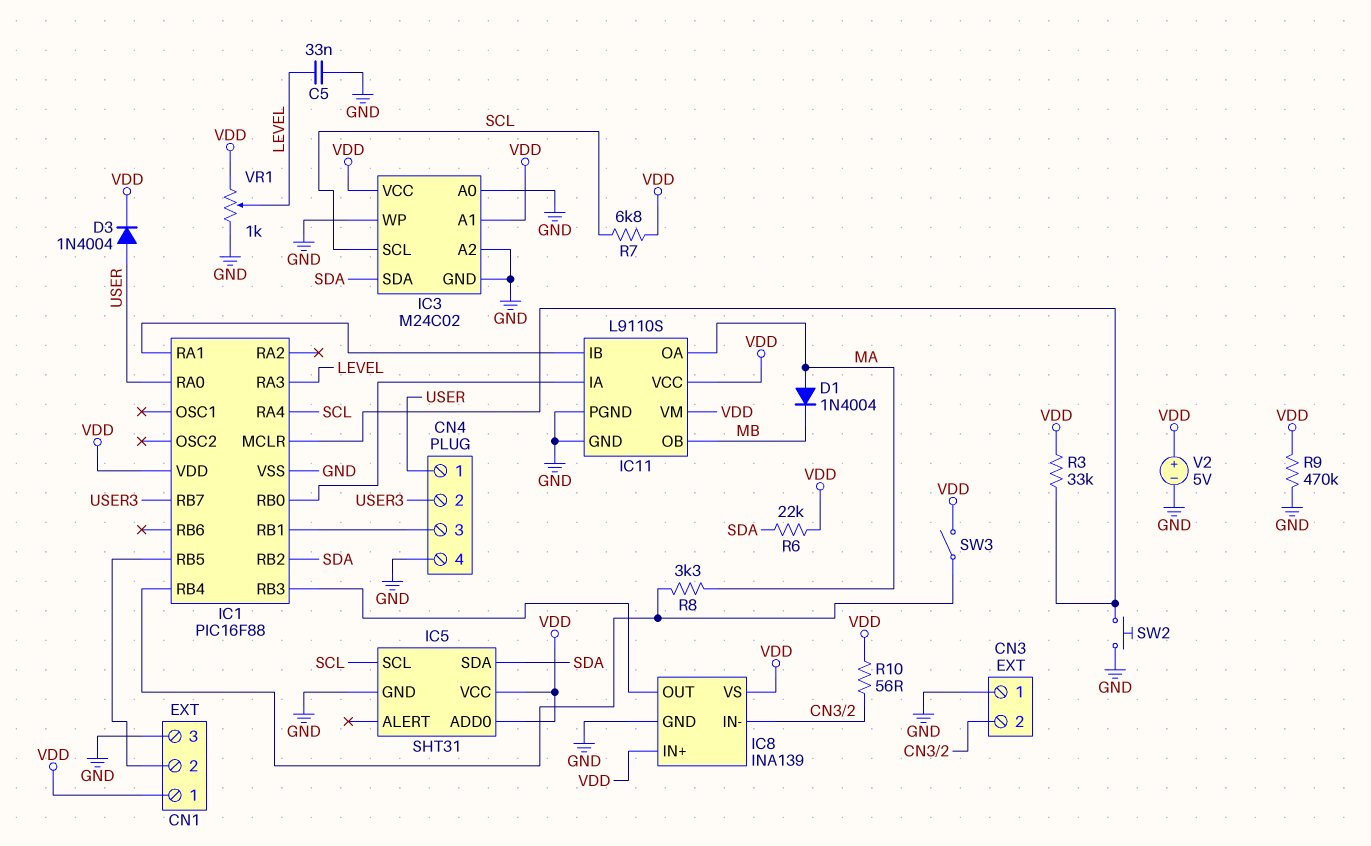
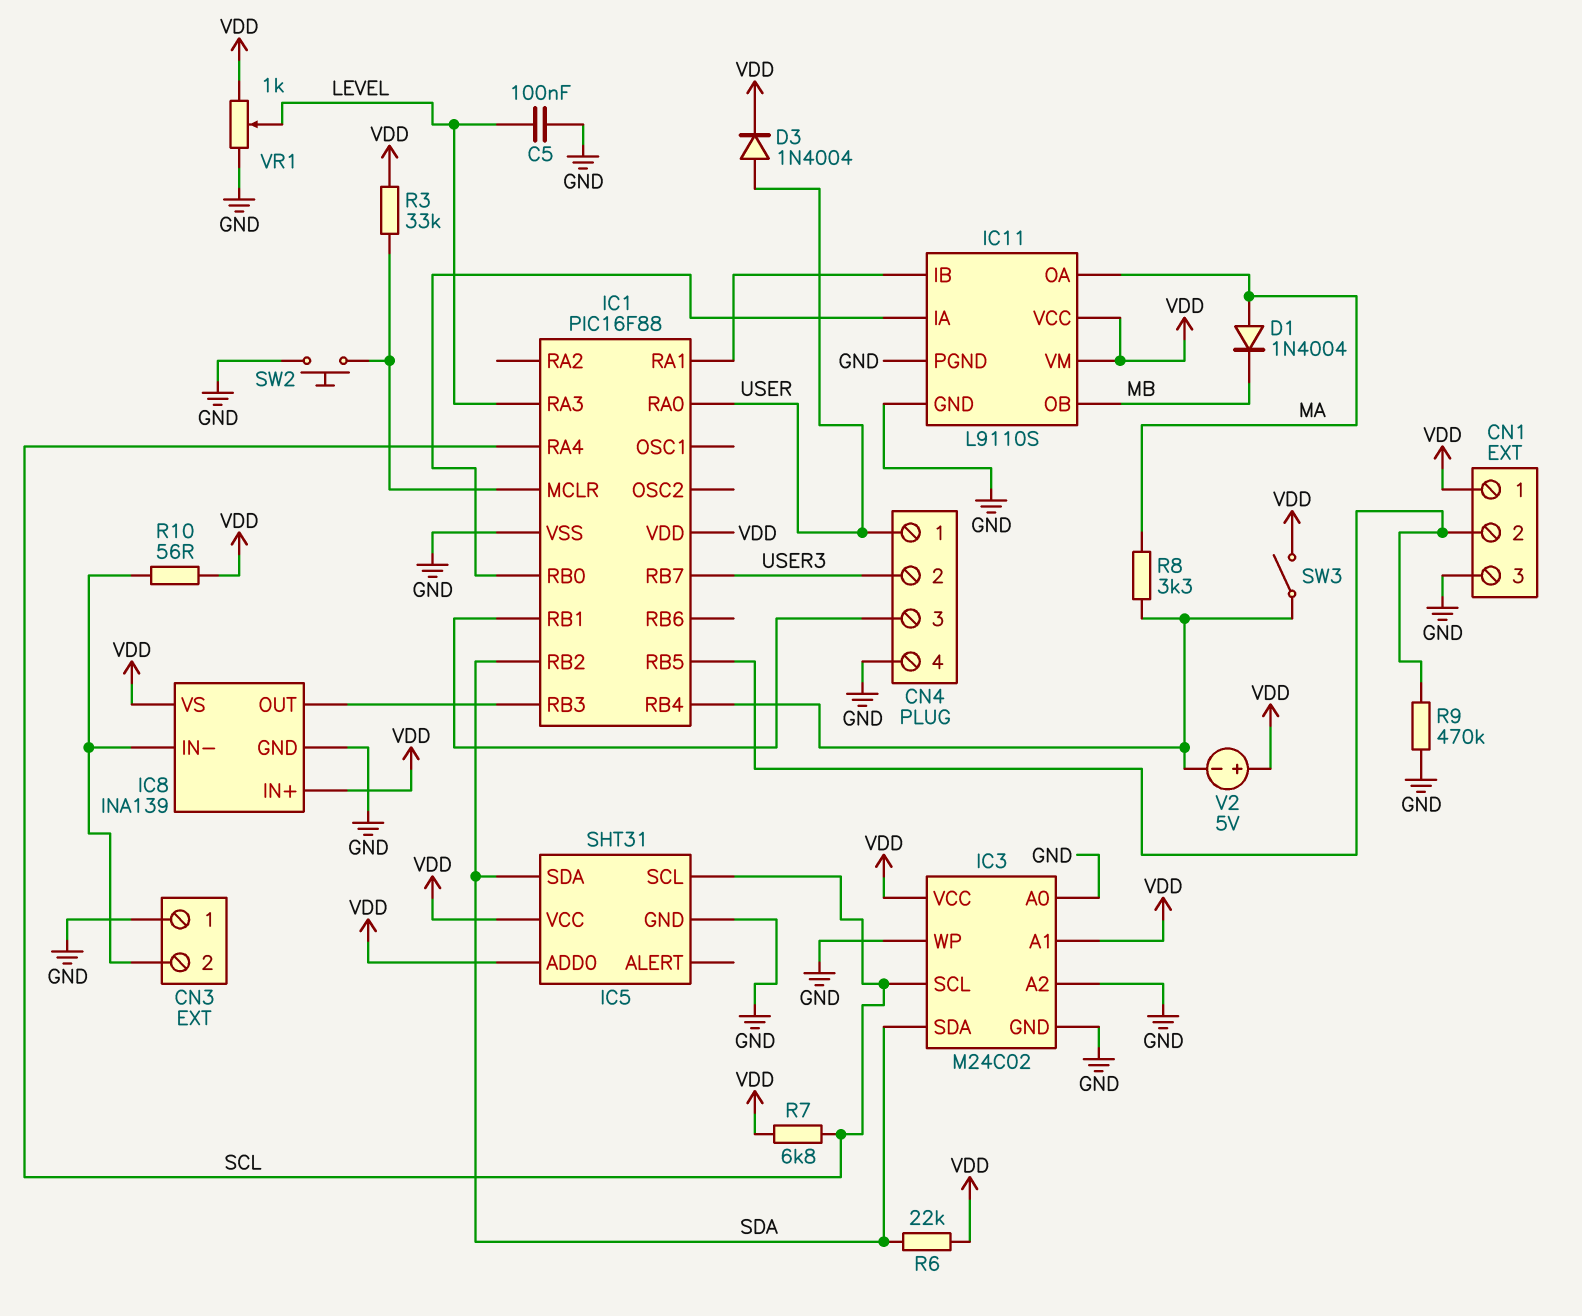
C5: 33nF (GND, LEVEL) -> 100nF (GND, LEVEL)
R9: 470k (GND, VDD) -> 470k (CN1/2, GND)
V2: 5V (plus VDD, minus GND) -> 5V (plus VDD, minus IC1/RB4)

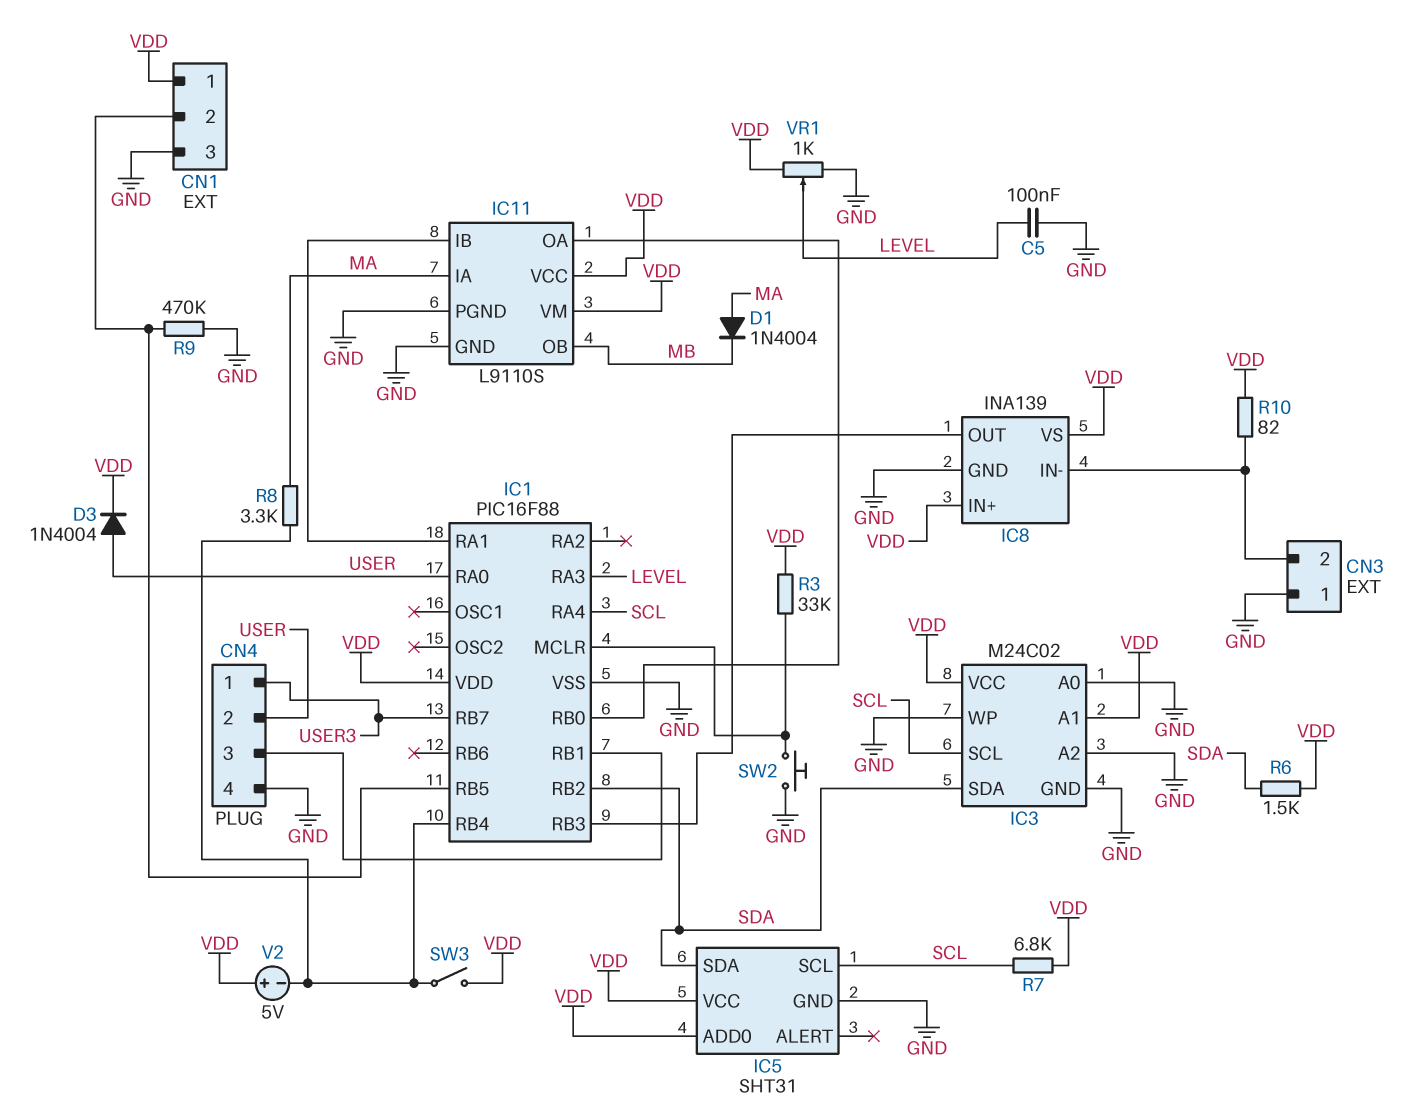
CN4 pin 1: USER -> USER3
CN4 pin 2: USER3 -> USER
IC11 pin IA: IC1/RB0 -> MA
IC11 pin OA: MA -> IC1/RB0
R6: 22k (SDA, VDD) -> 1.5k (SDA, VDD)
R10: 56 (CN3/2, VDD) -> 82 (CN3/2, VDD)

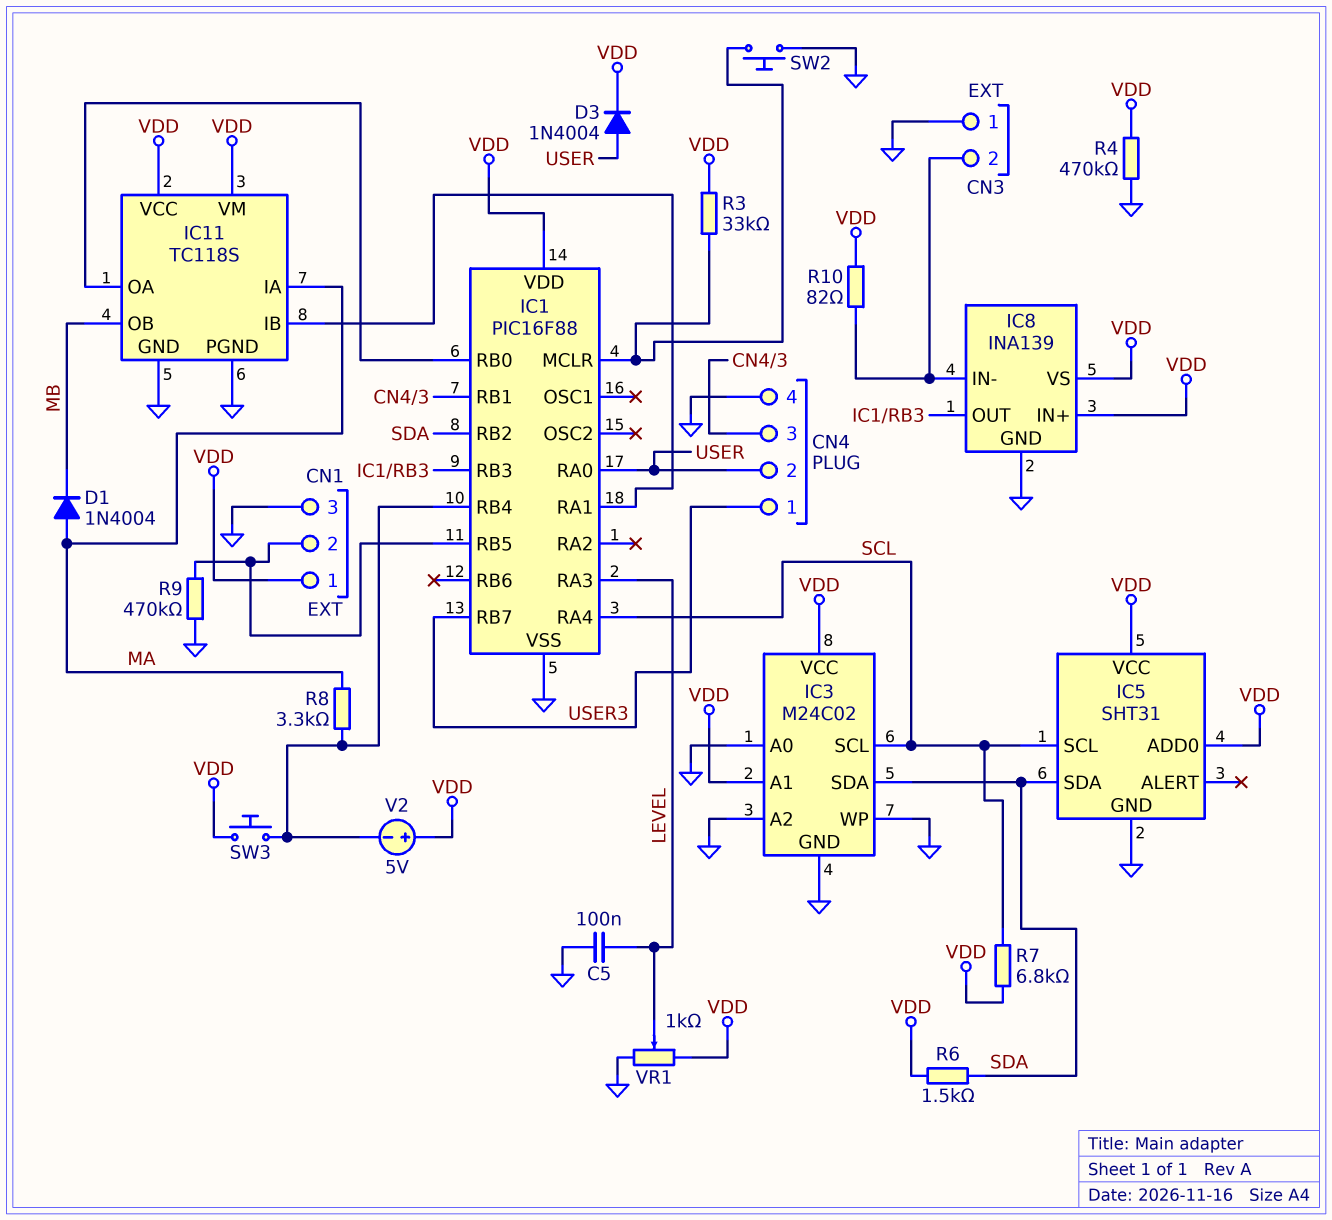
IC11: L9110S -> TC118S
R4: none -> 470k (GND, VDD)
SW3: switch (IC1/RB4, VDD) -> button (IC1/RB4, VDD)

